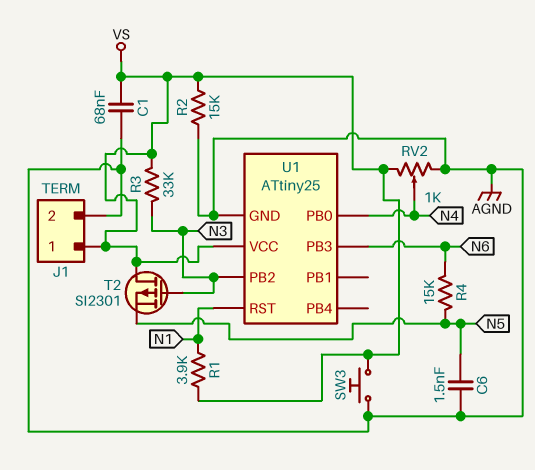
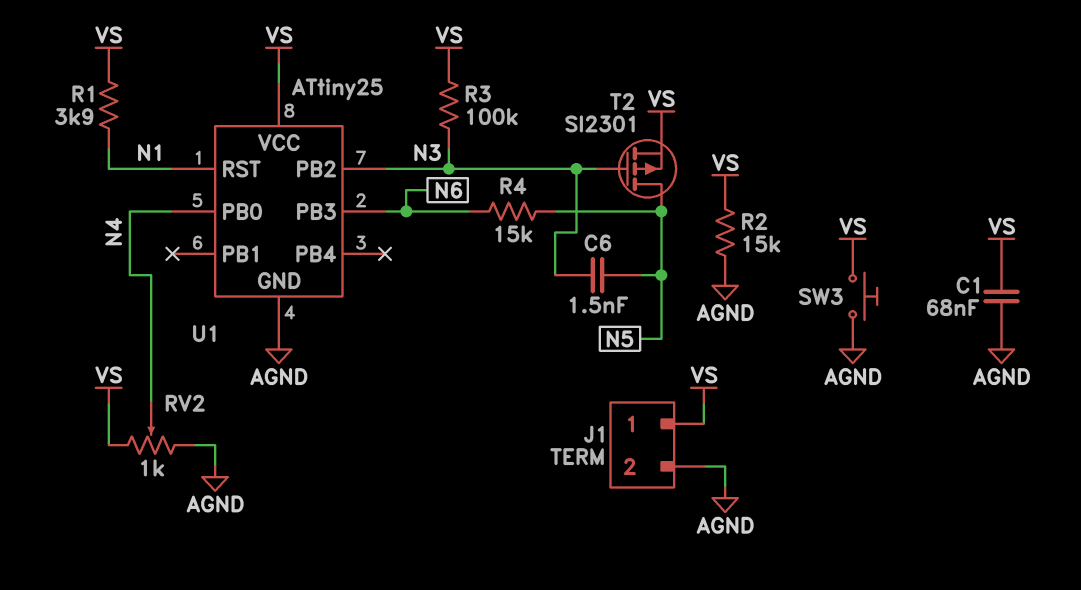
C6: 1.5nF (AGND, N5) -> 1.5nF (N3, N5)
R3: 33k (N3, VS) -> 100k (N3, VS)
T2: PMOS SI2301 (G N3, D VS, S N5) -> PMOS SI2301 (G N3, D N5, S VS)

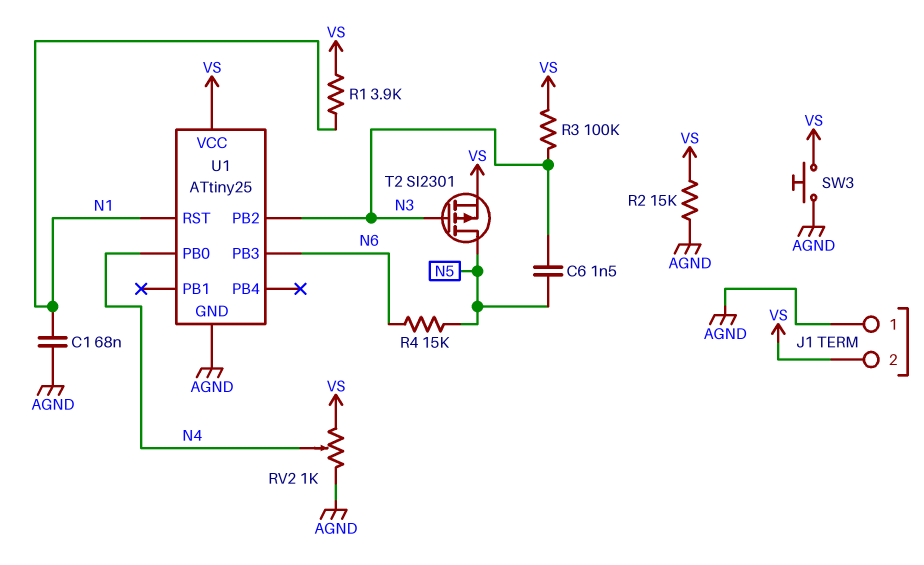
C1: 68nF (AGND, VS) -> 68nF (AGND, N1)
J1 pin 1: VS -> AGND
J1 pin 2: AGND -> VS

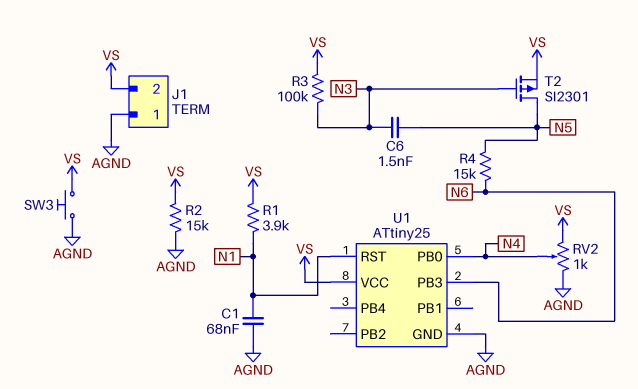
U1 pin PB2: N3 -> none

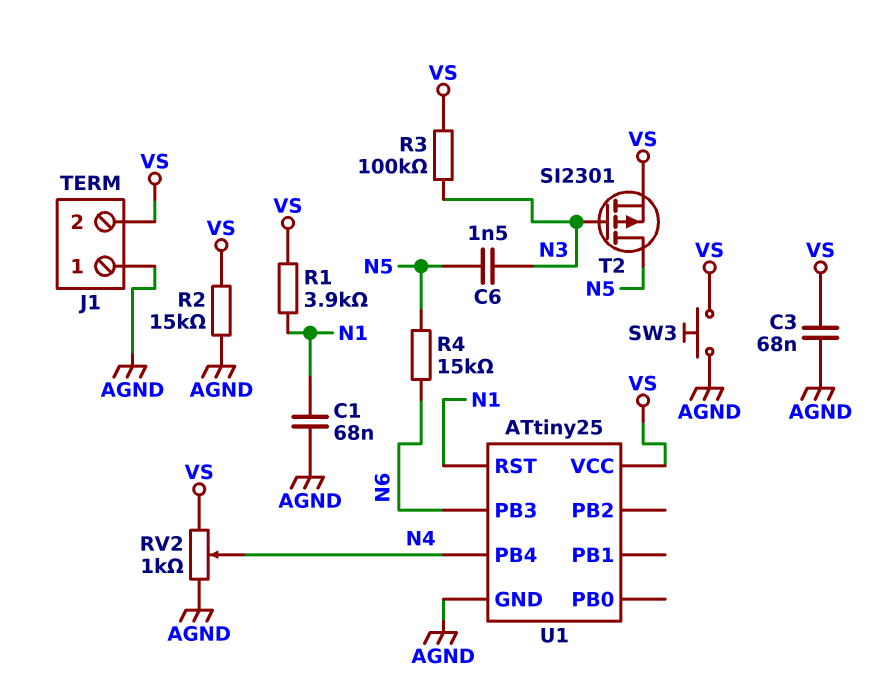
C3: none -> 68nF (AGND, VS)
U1 pin PB0: N4 -> none
U1 pin PB4: none -> N4

